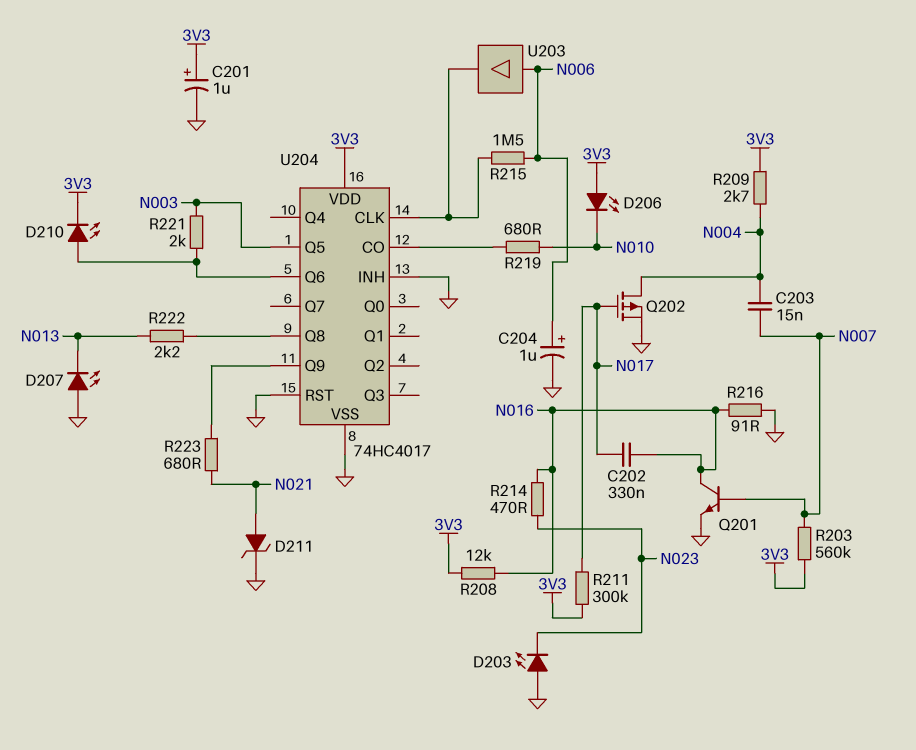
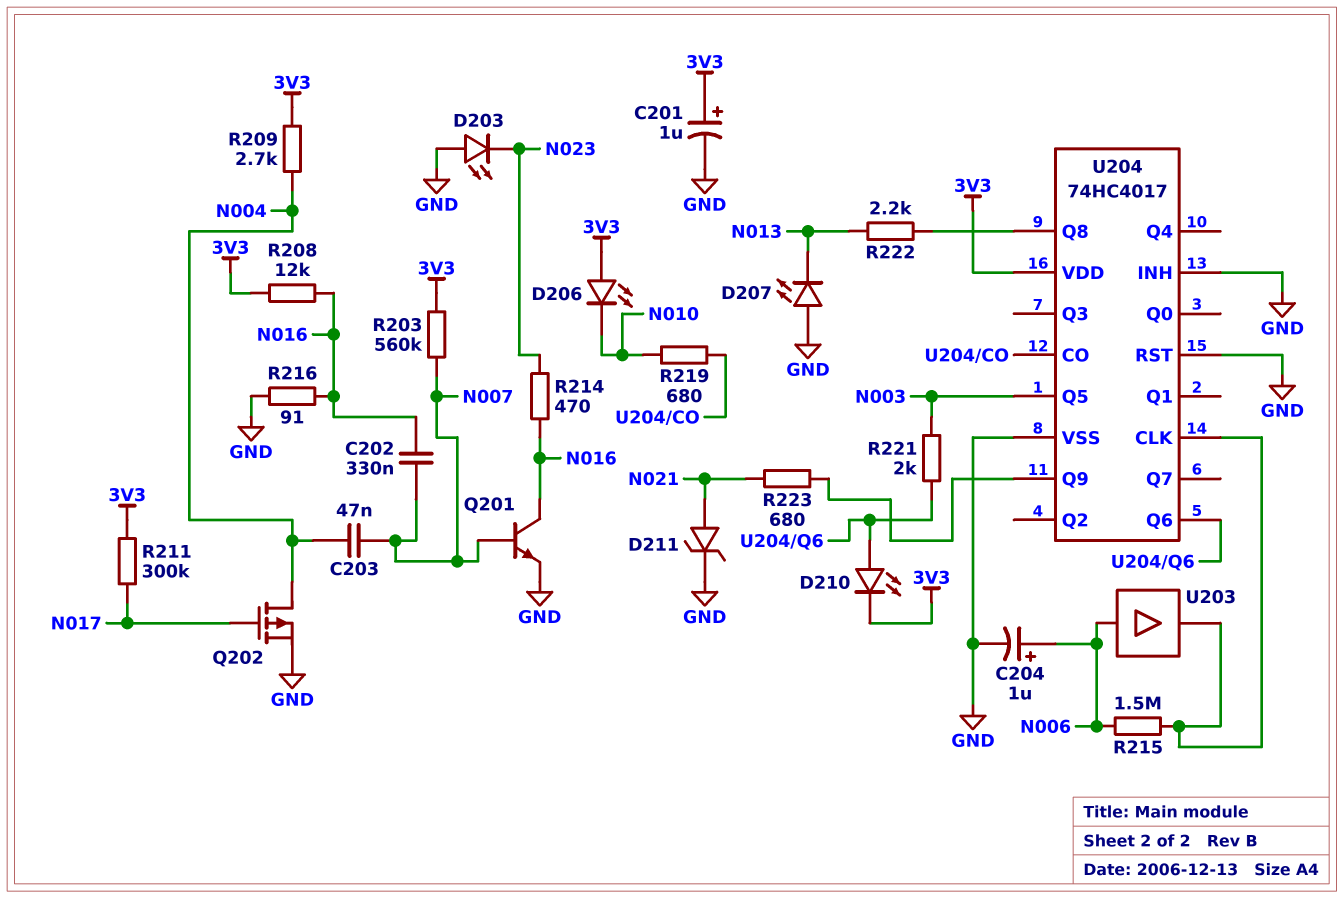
C202: 330nF (N016, N017) -> 330nF (N007, N016)
C203: 15nF (N004, N007) -> 47nF (N004, N007)

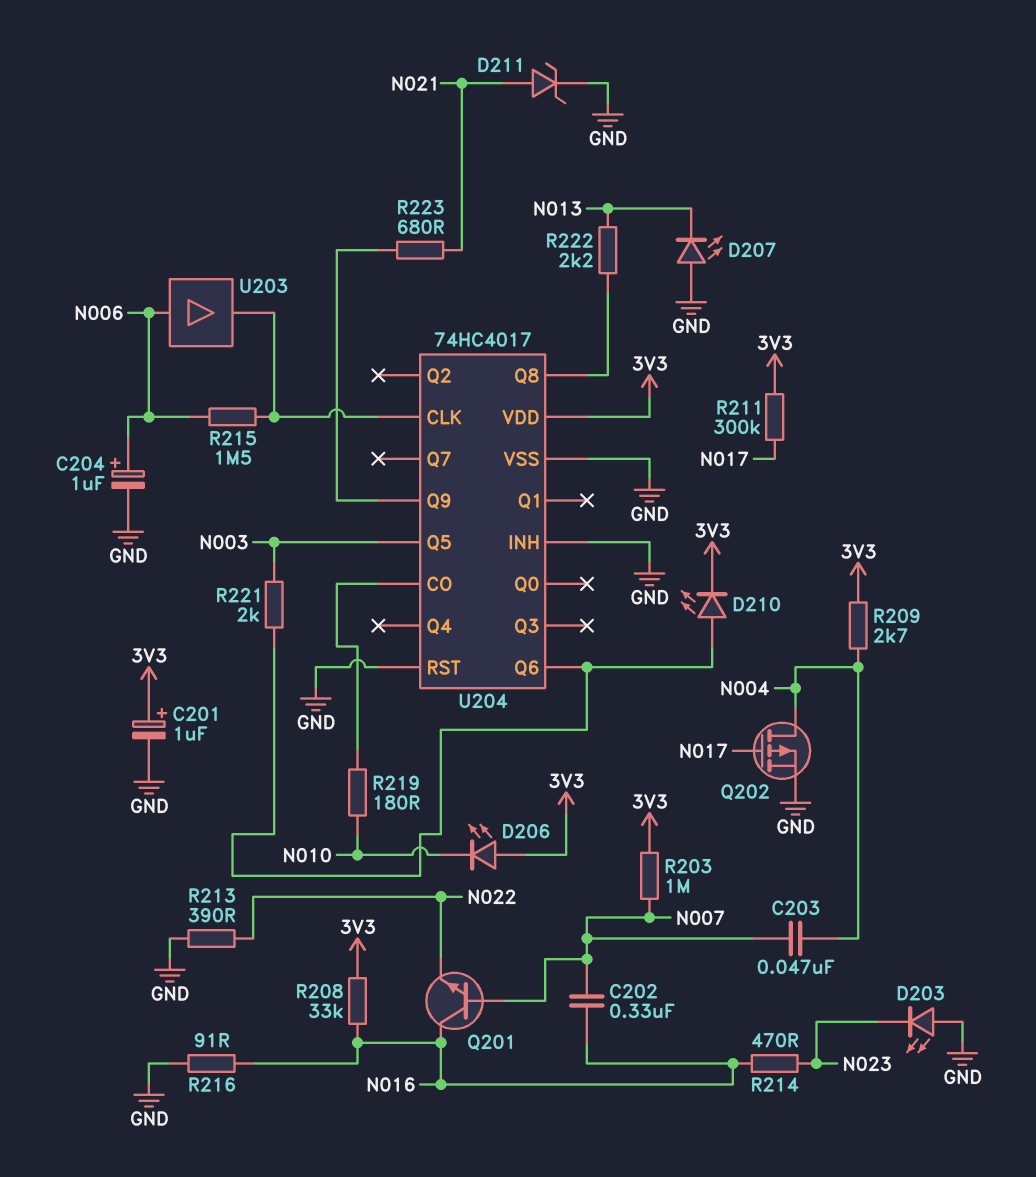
Q201: NPN (B N007, C N016, E GND) -> NPN (B N007, C N016, E N022)
R203: 560k (3V3, N007) -> 1M (3V3, N007)
R208: 12k (3V3, N016) -> 33k (3V3, N016)
R213: none -> 390 (GND, N022)
R219: 680 (N010, U204/CO) -> 180 (N010, U204/CO)

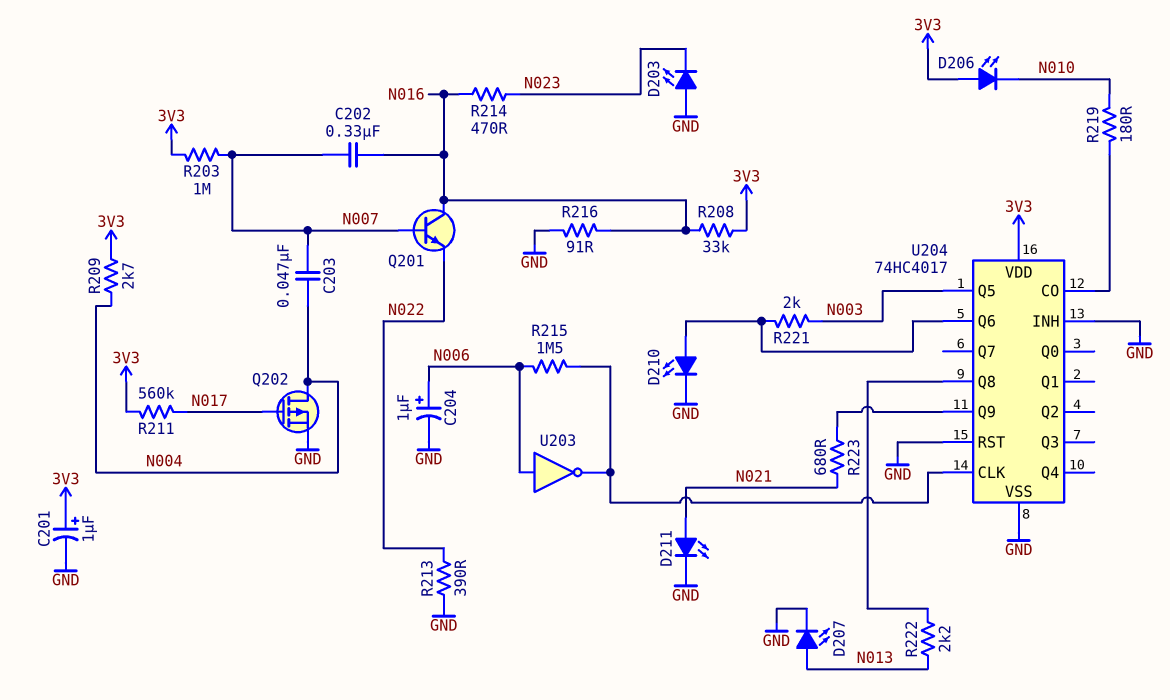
D207: LED (A GND, K N013) -> LED (A N013, K GND)
D210: LED (A U204/Q6, K 3V3) -> LED (A U204/Q6, K GND)
D211: zener (A N021, K GND) -> LED (A N021, K GND)
R211: 300k (3V3, N017) -> 560k (3V3, N017)
U203: buffer (in N006, out U204/CLK) -> NOT (in N006, out U204/CLK)

